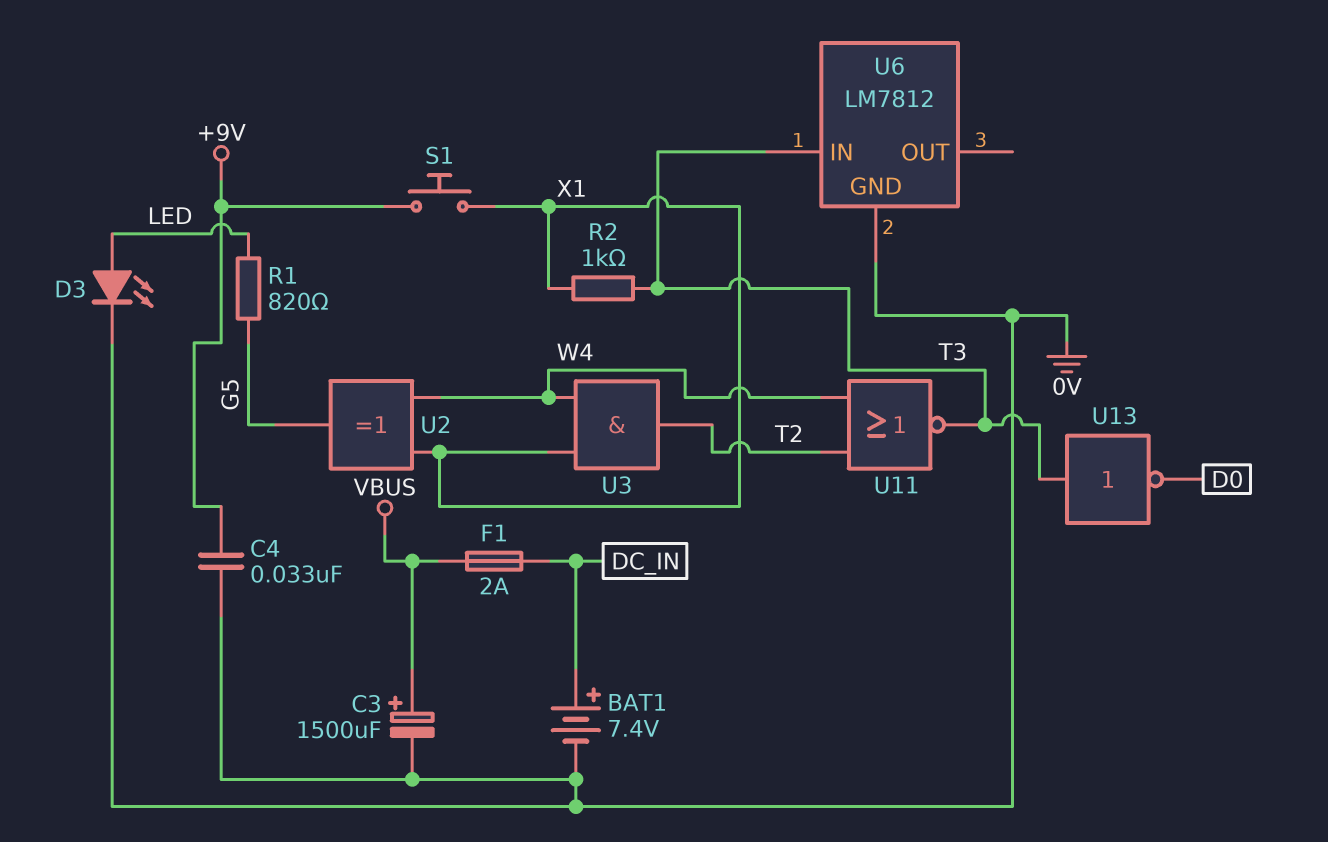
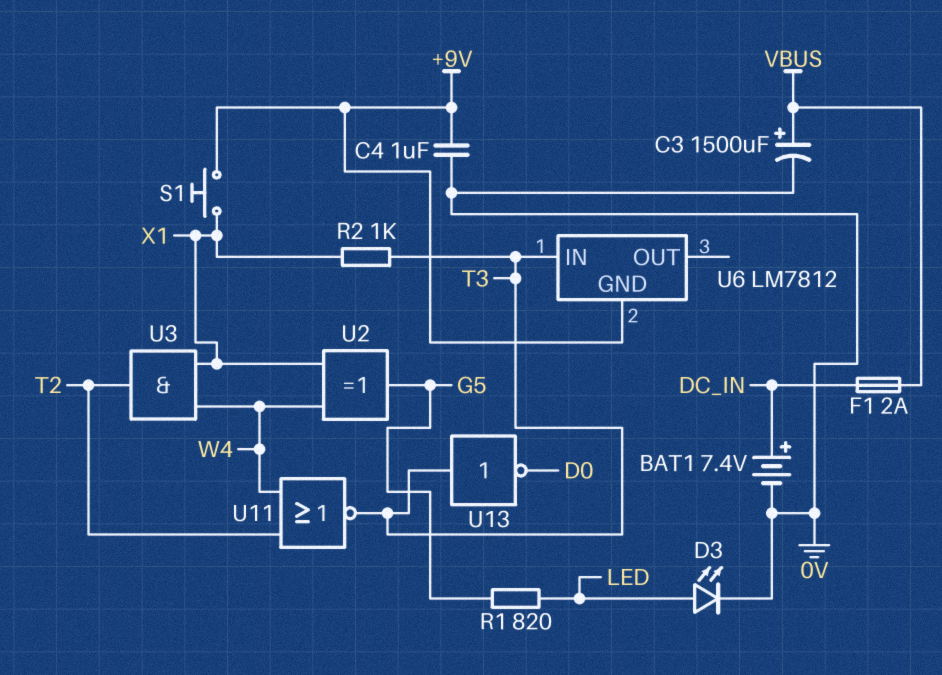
C4: 33nF (+9V, 0V) -> 1uF (+9V, 0V)
U6 pin GND: 0V -> +9V

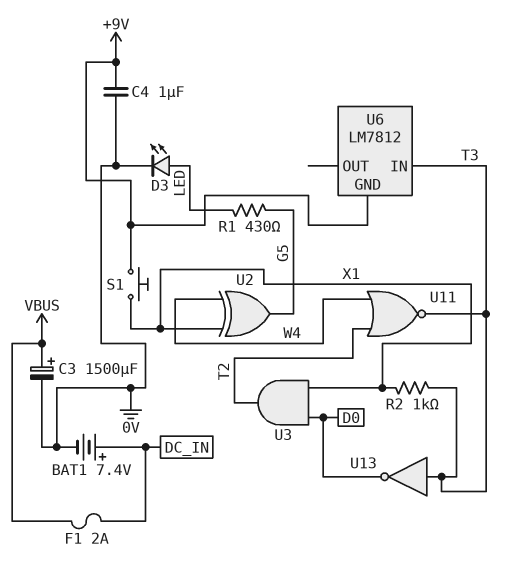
R1: 820 (G5, LED) -> 430 (G5, LED)
U3: AND (in W4, in X1, out T2) -> AND (in D0, in X1, out T2)

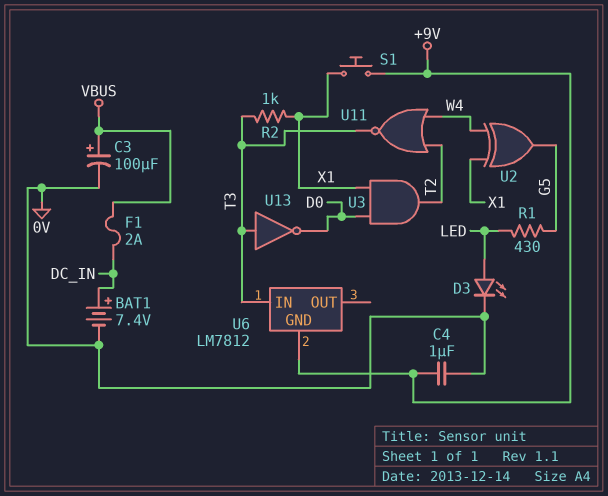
C3: 1500uF (plus VBUS, minus 0V) -> 100uF (plus VBUS, minus 0V)

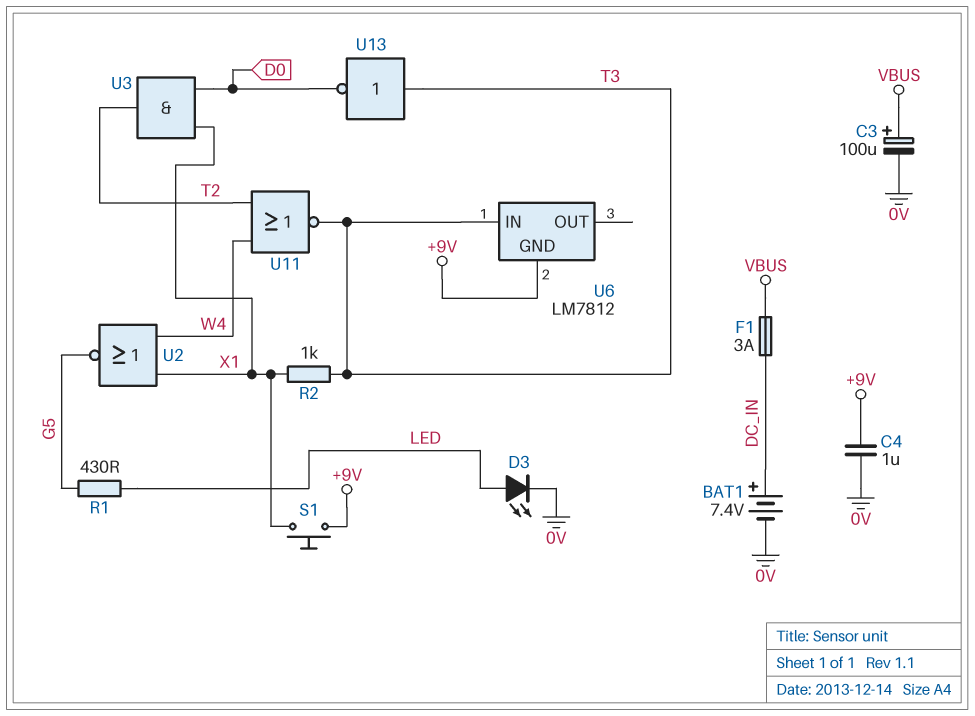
F1: 2A (DC_IN, VBUS) -> 3A (DC_IN, VBUS)
U2: XOR (in W4, in X1, out G5) -> NOR (in W4, in X1, out G5)

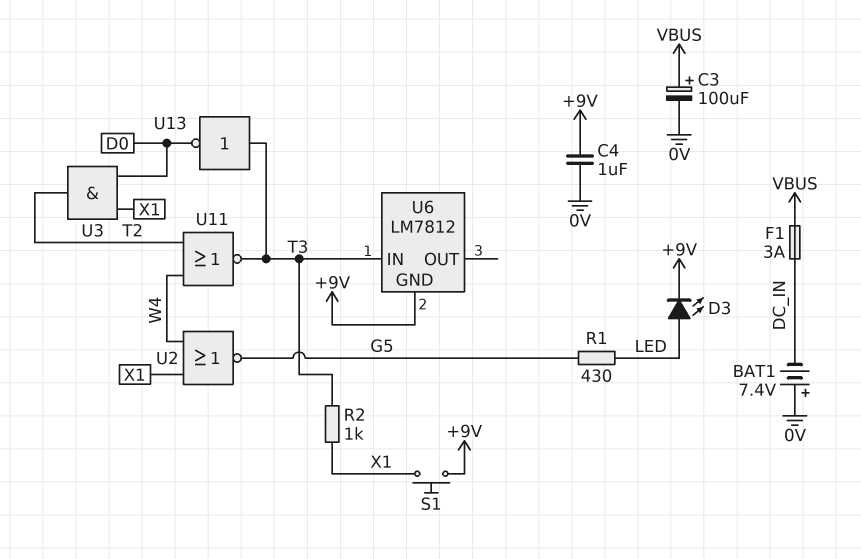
BAT1: 7.4V (plus DC_IN, minus 0V) -> 7.4V (plus 0V, minus DC_IN)
D3: LED (A LED, K 0V) -> LED (A LED, K +9V)

